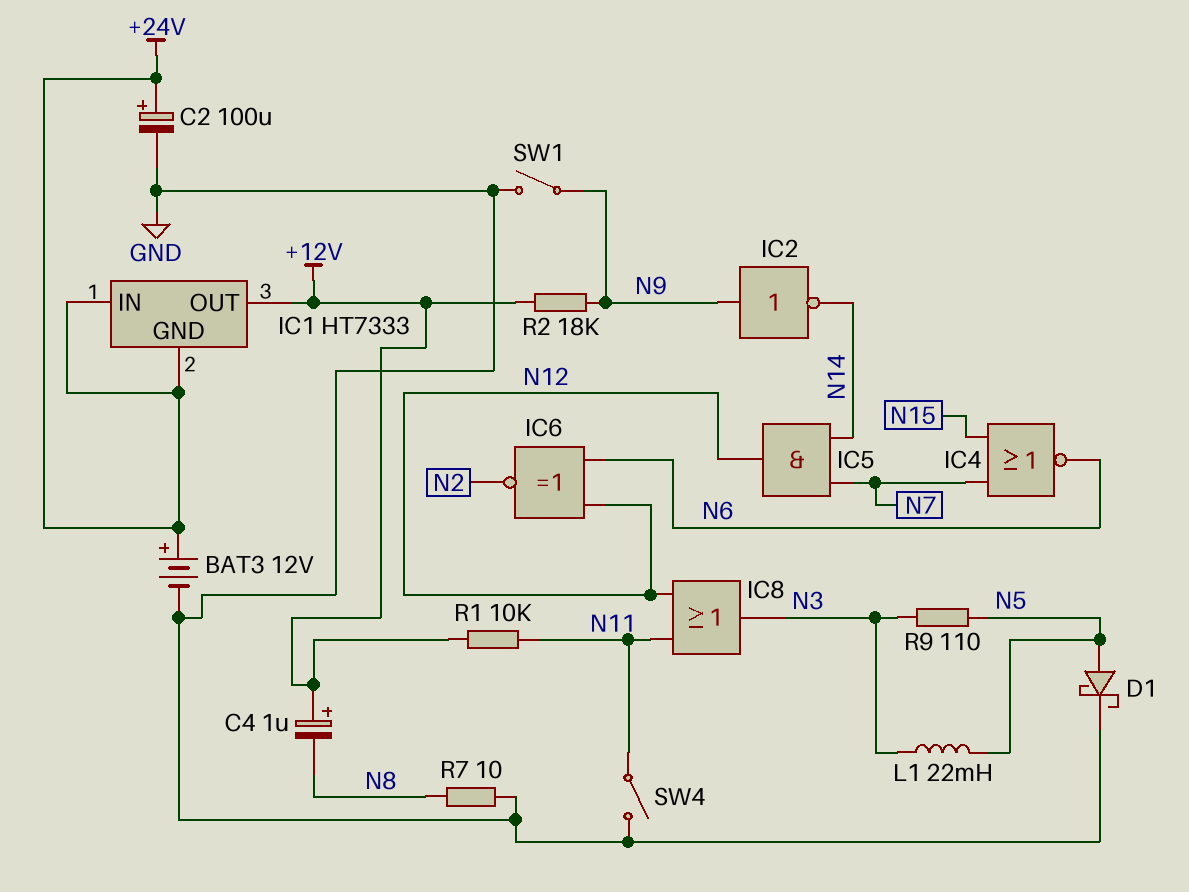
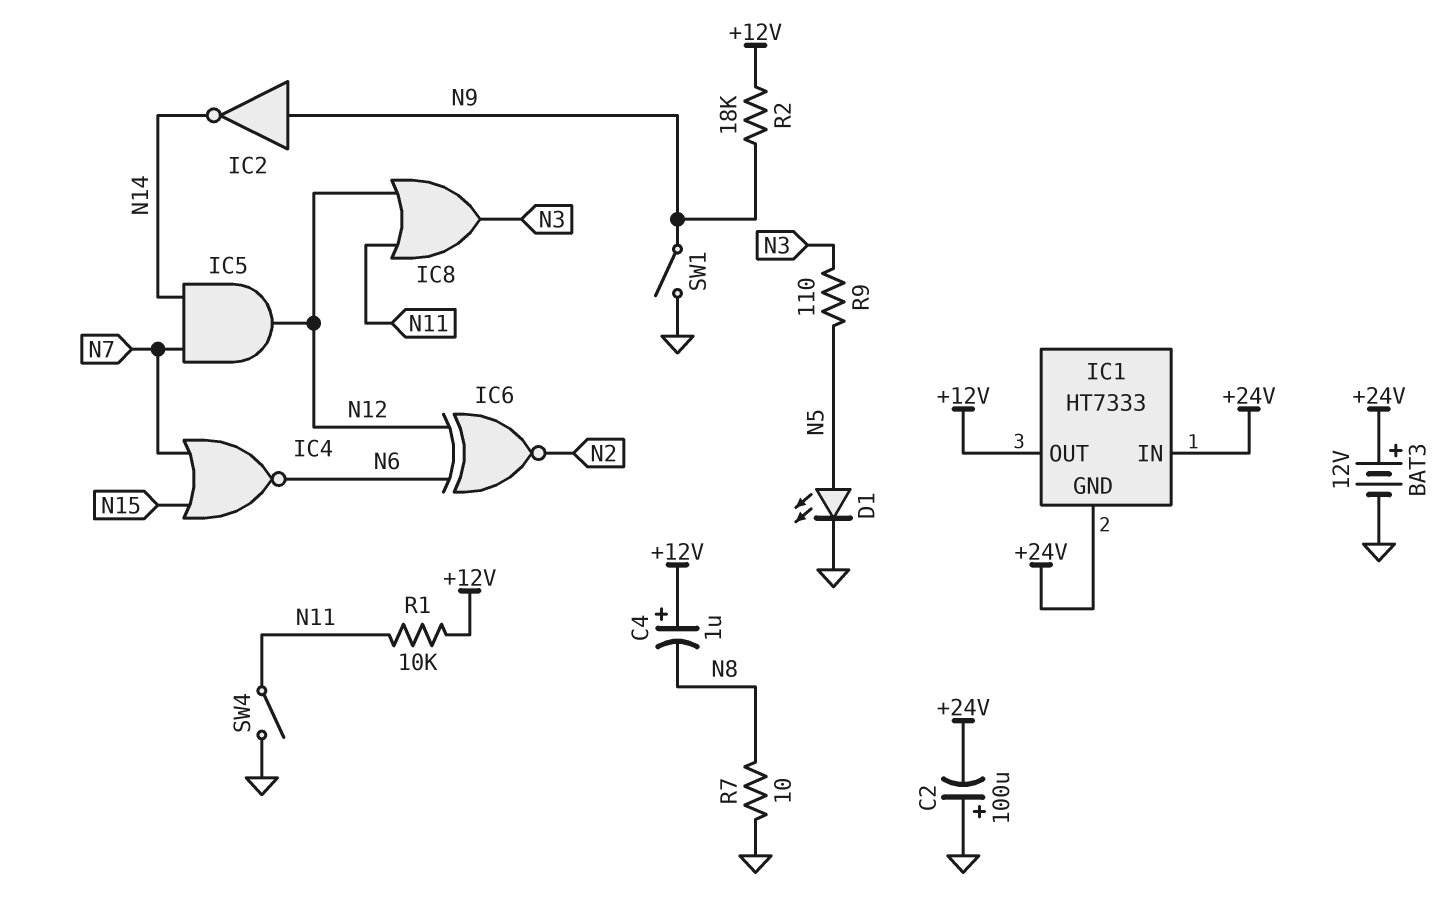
C2: 100uF (plus +24V, minus GND) -> 100uF (plus GND, minus +24V)
D1: schottky (A N5, K GND) -> LED (A N5, K GND)
L1: 22mH (N3, N5) -> none

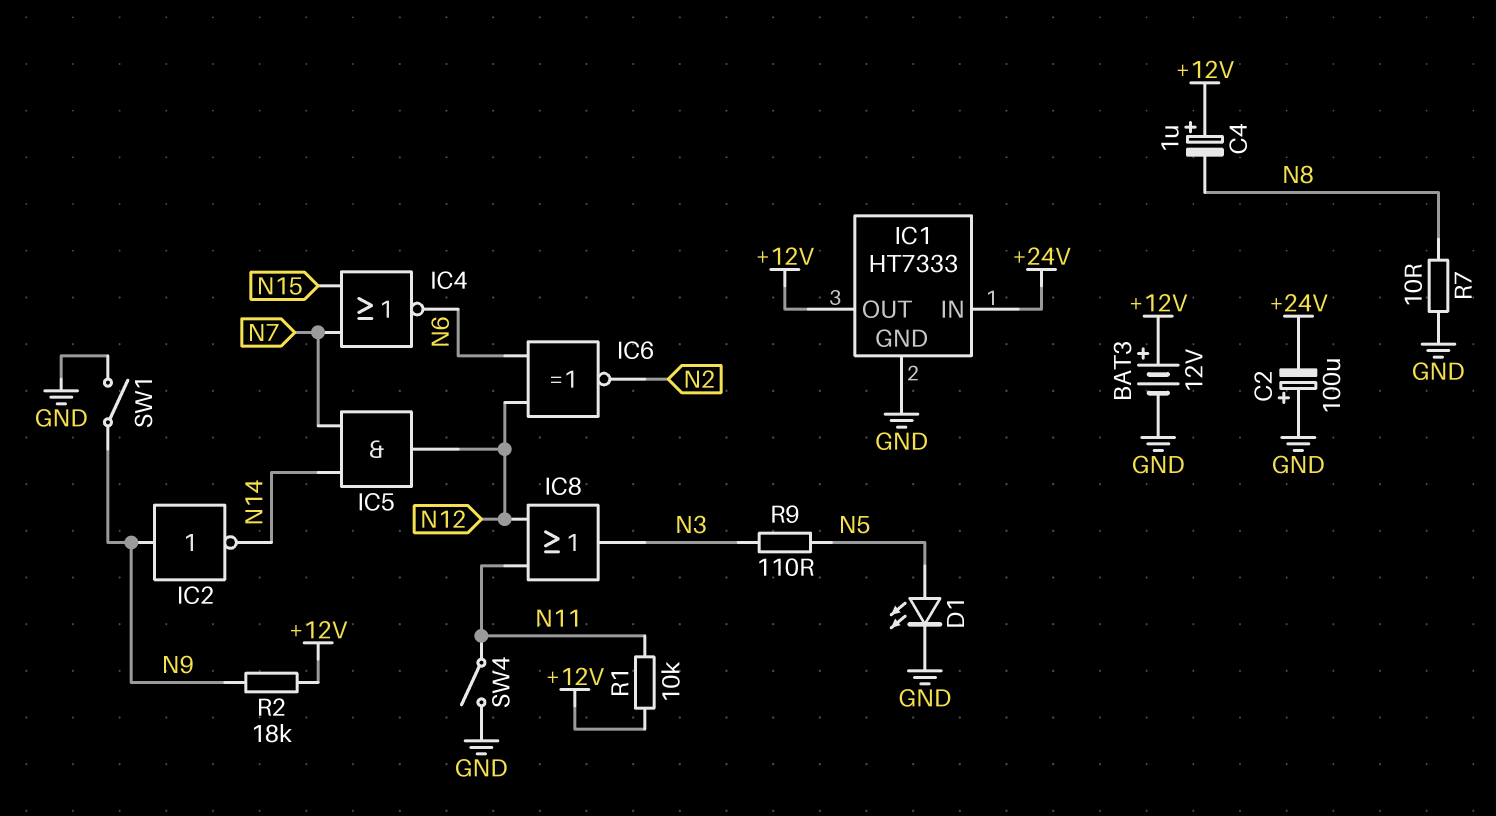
BAT3: 12V (plus +24V, minus GND) -> 12V (plus +12V, minus GND)
IC1 pin GND: +24V -> GND

